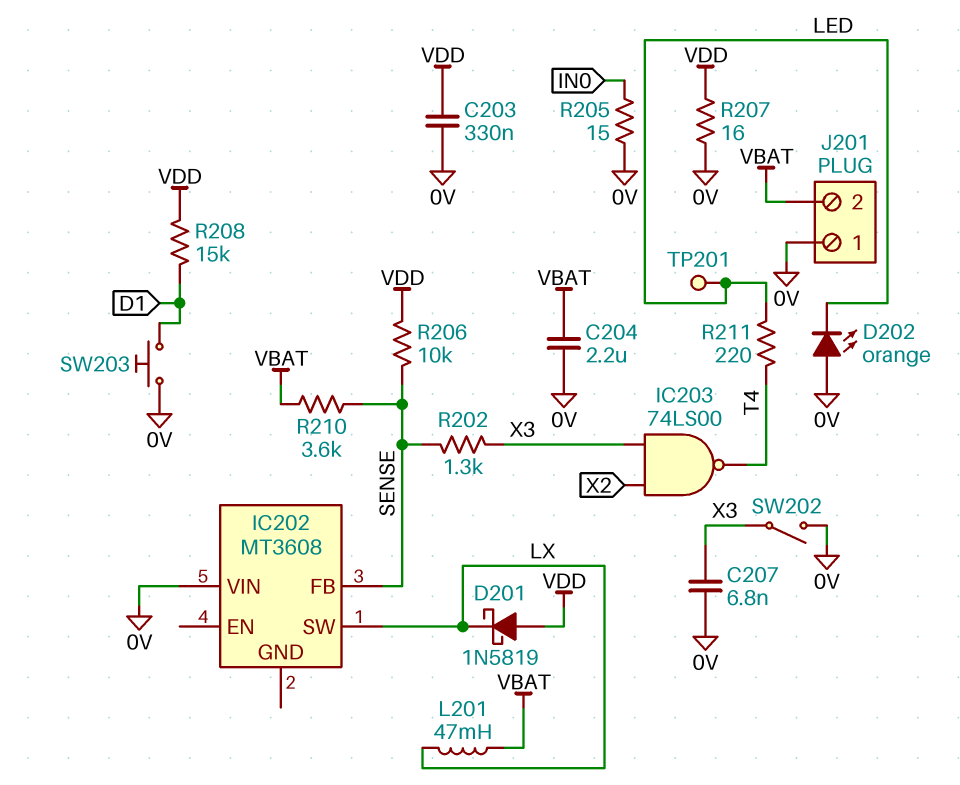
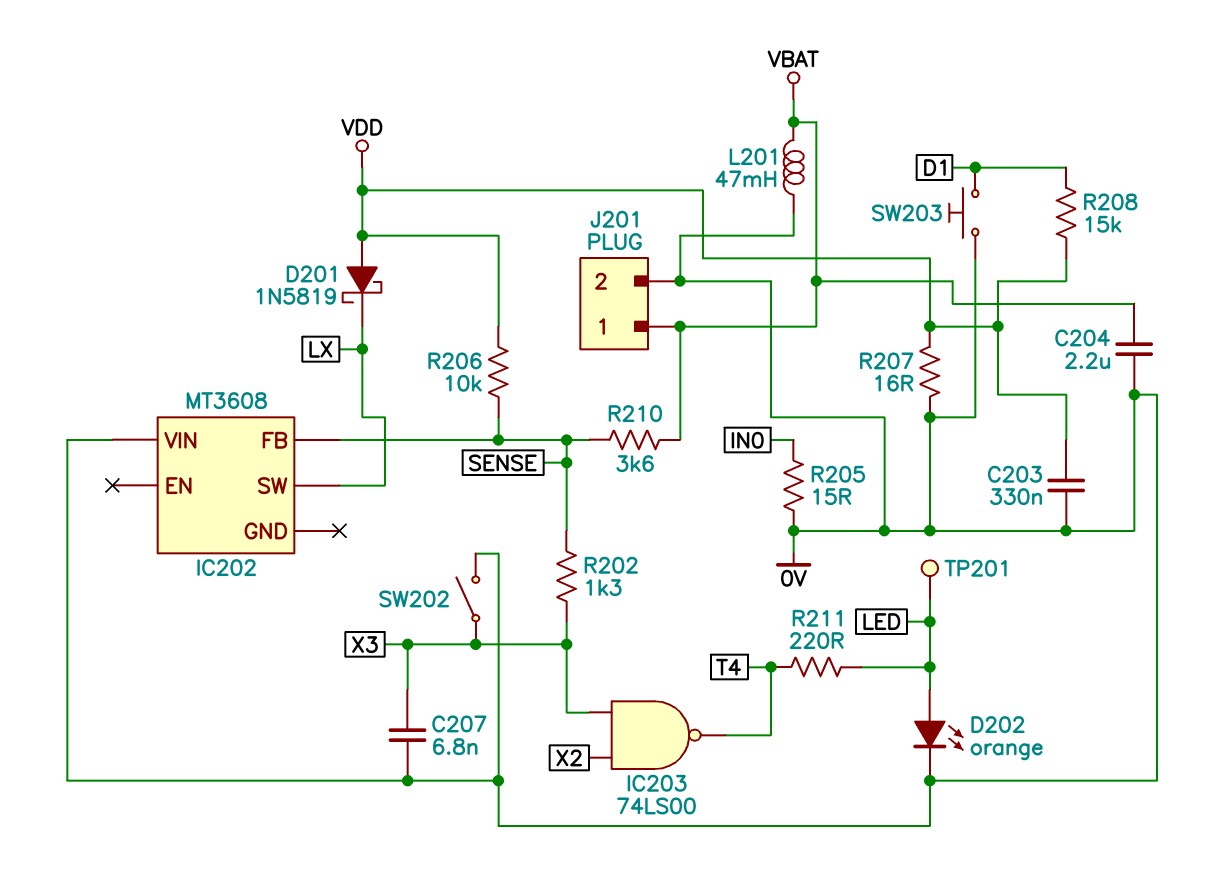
D202: LED orange (A 0V, K LED) -> LED orange (A LED, K 0V)
J201 pin 1: 0V -> VBAT
J201 pin 2: VBAT -> 0V
L201: 47mH (LX, VBAT) -> 47mH (0V, VBAT)

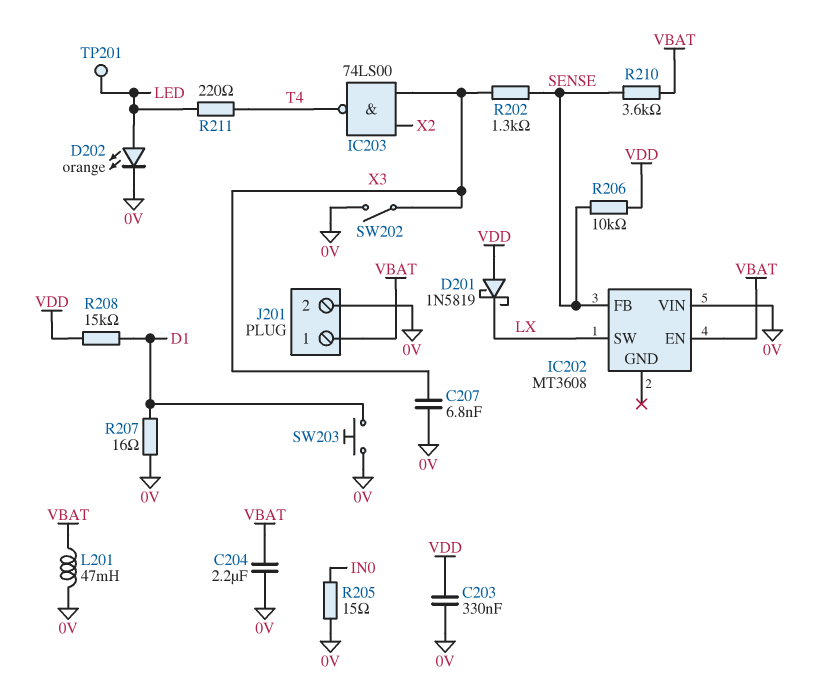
IC202 pin EN: none -> VBAT
R207: 16 (0V, VDD) -> 16 (0V, D1)

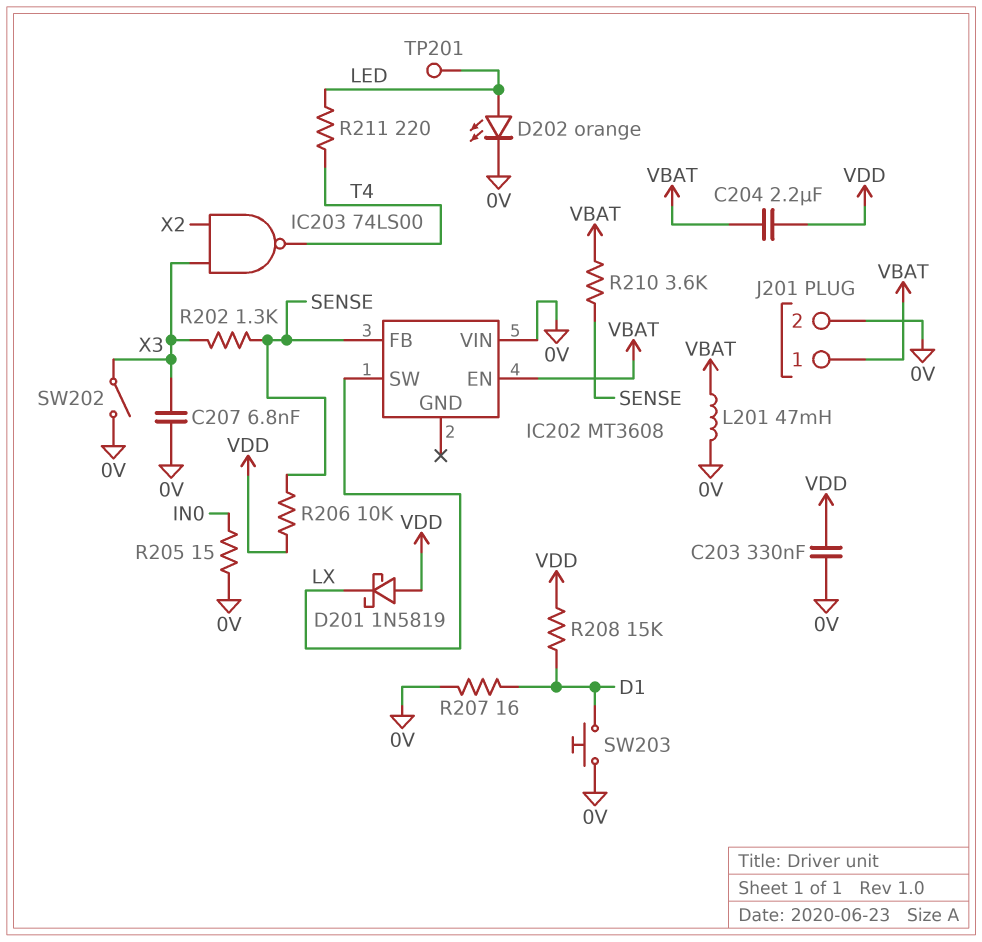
C204: 2.2uF (0V, VBAT) -> 2.2uF (VBAT, VDD)

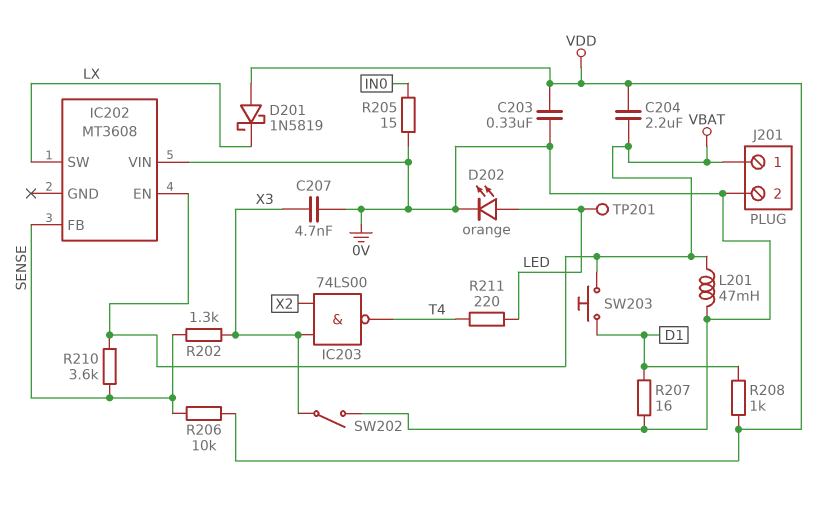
C207: 6.8nF (0V, X3) -> 4.7nF (0V, X3)
R208: 15k (D1, VDD) -> 1k (D1, VDD)
SW203: button (0V, D1) -> button (D1, VBAT)

